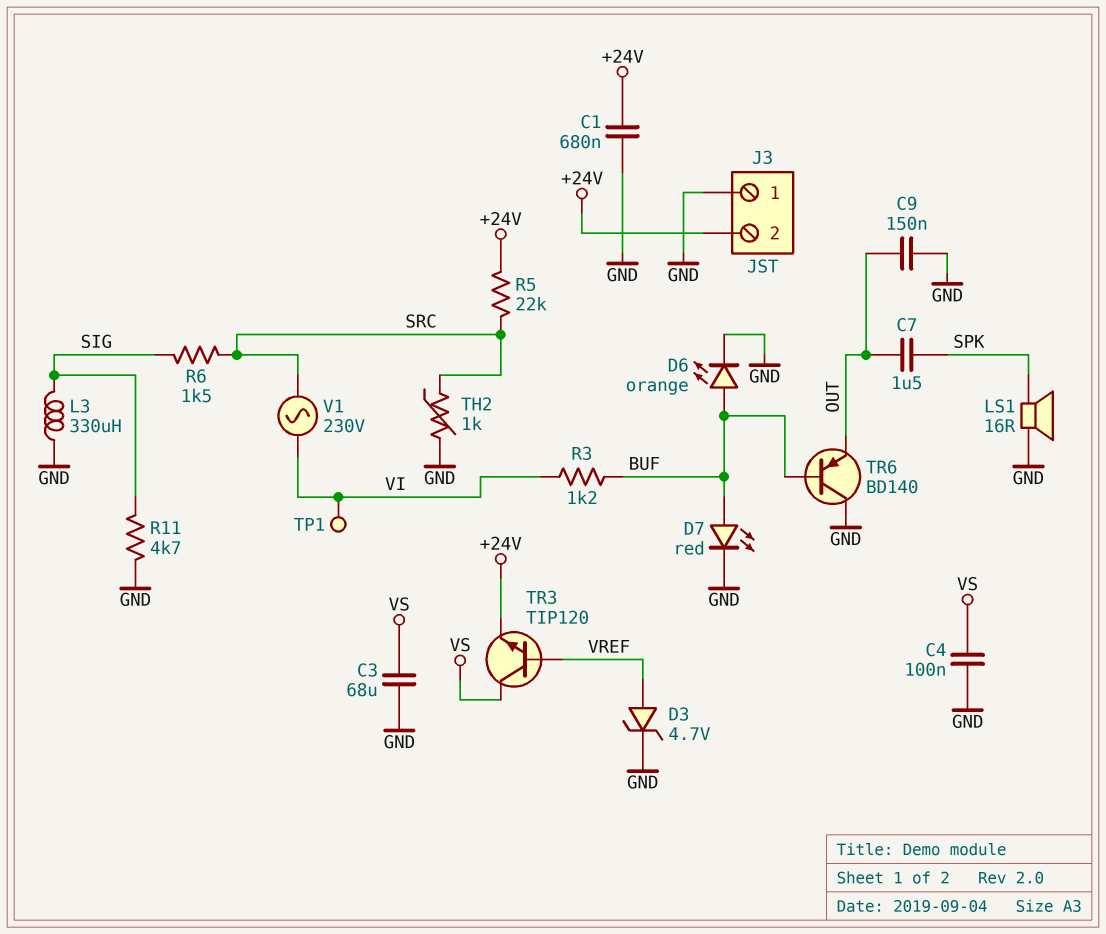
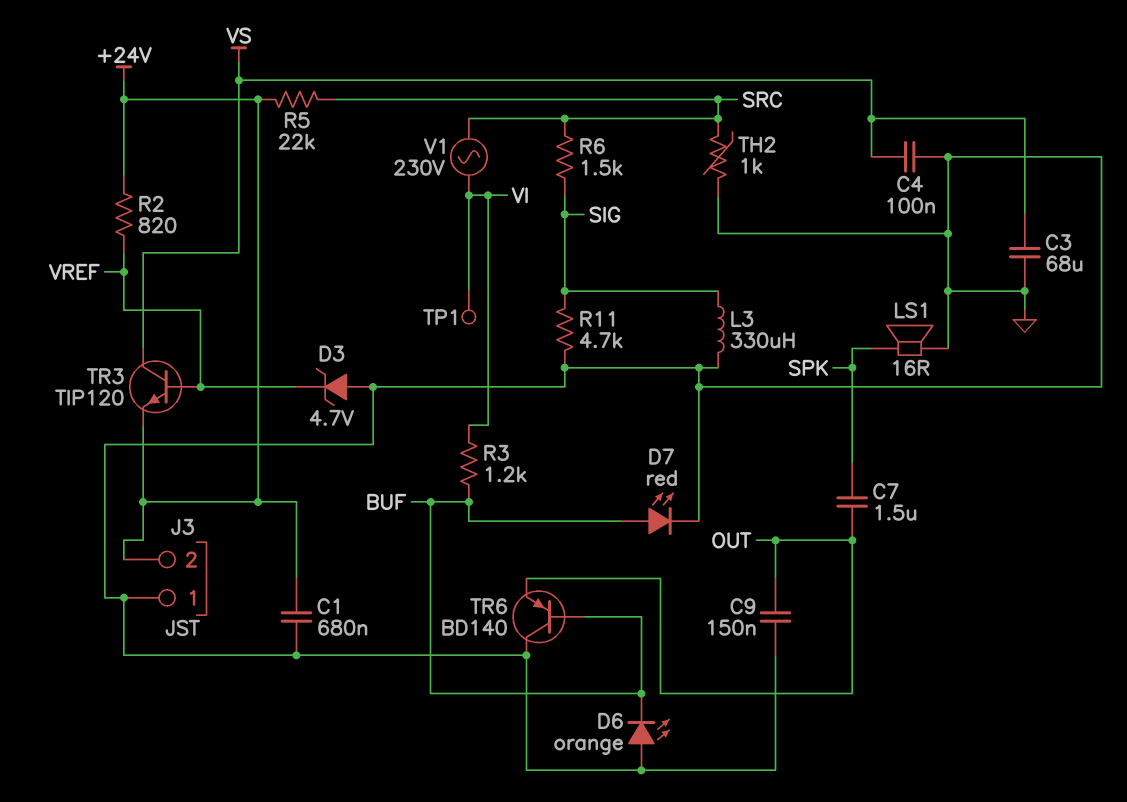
D3: zener 4.7V (A VREF, K GND) -> zener 4.7V (A GND, K VREF)
D6: LED orange (A BUF, K GND) -> LED orange (A GND, K BUF)
R2: none -> 820 (+24V, VREF)

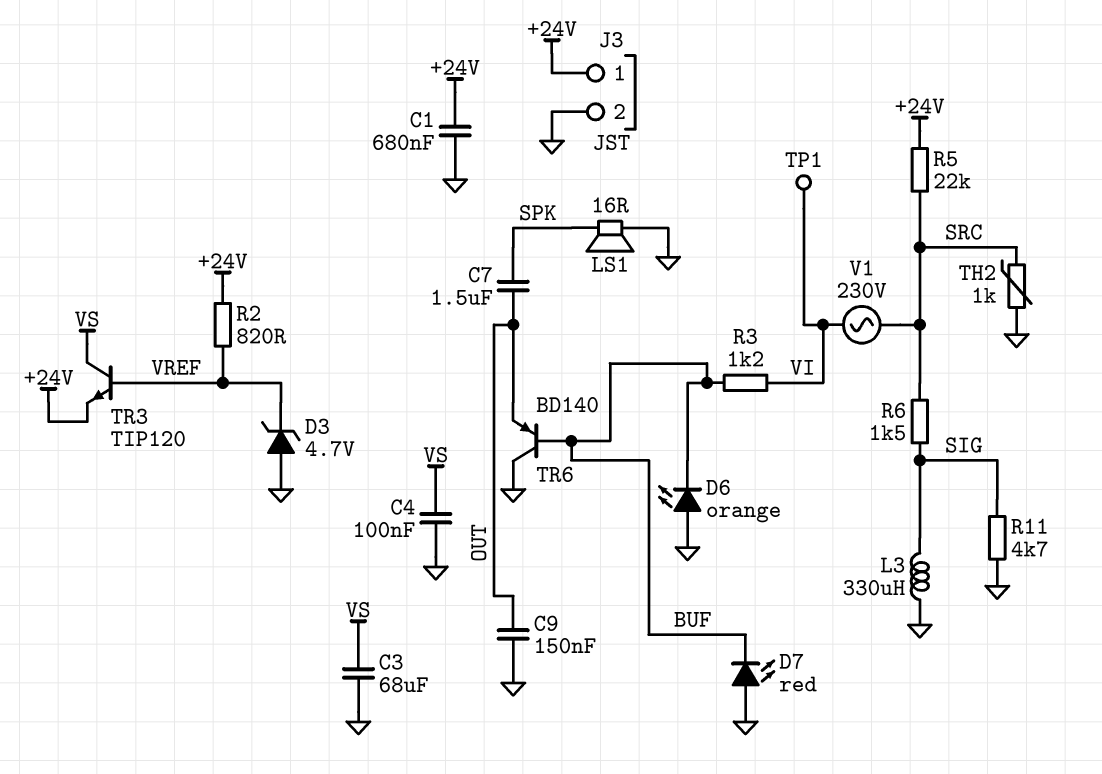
D7: LED red (A BUF, K GND) -> LED red (A GND, K BUF)
J3 pin 1: GND -> +24V
J3 pin 2: +24V -> GND

